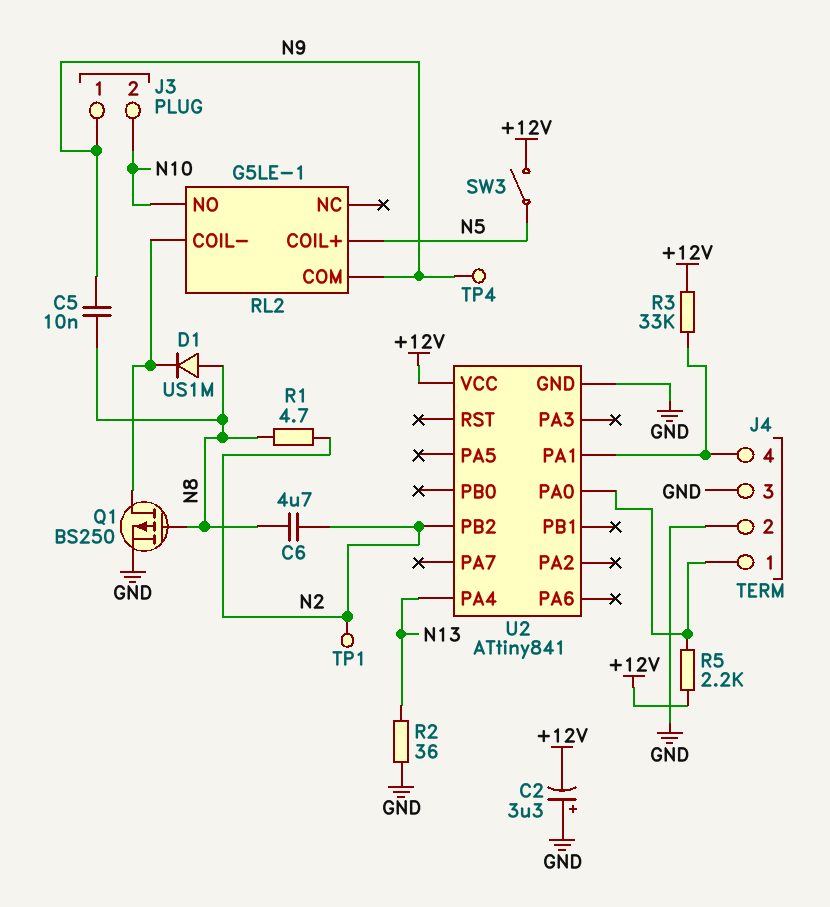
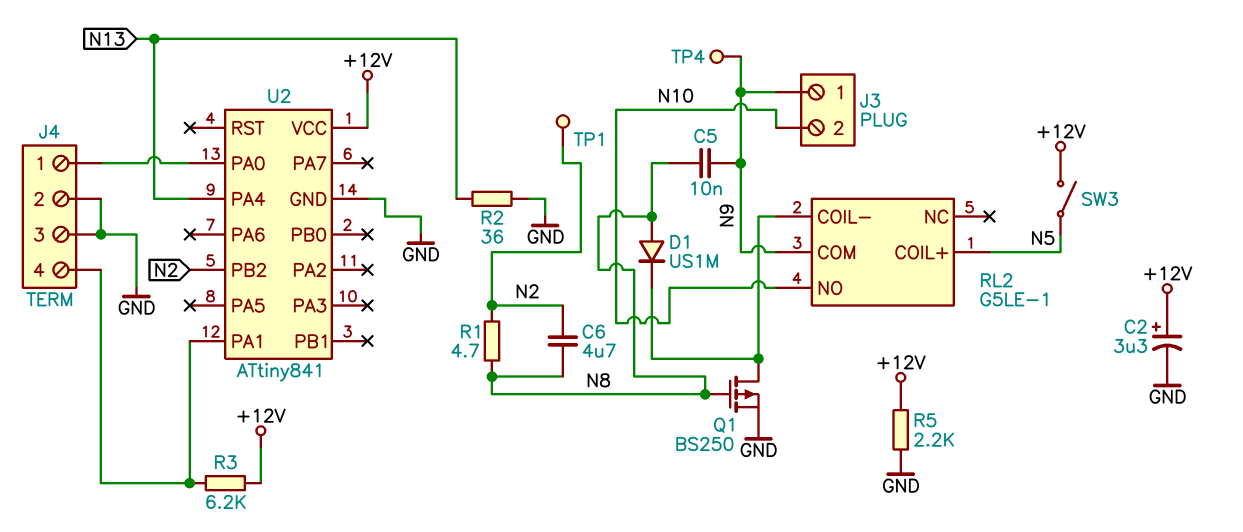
C2: 3.3uF (plus GND, minus +12V) -> 3.3uF (plus +12V, minus GND)
R3: 33k (+12V, J4/4) -> 6.2k (+12V, J4/4)
R5: 2.2k (+12V, J4/1) -> 2.2k (+12V, GND)

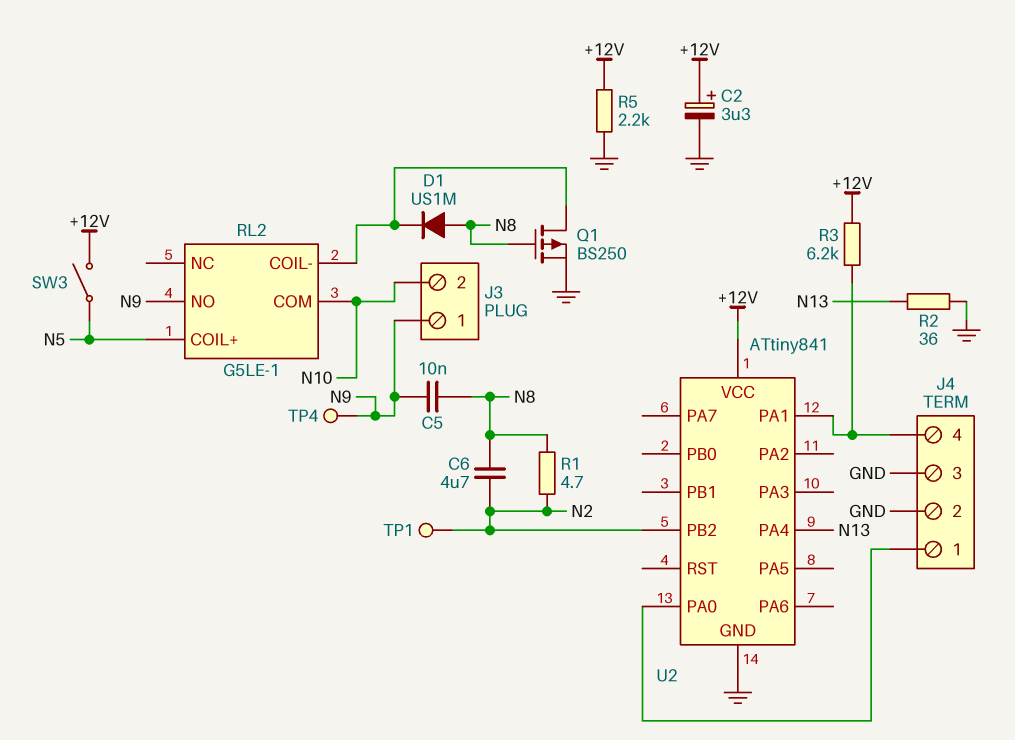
RL2 pin COM: N9 -> N10
RL2 pin NO: N10 -> N9

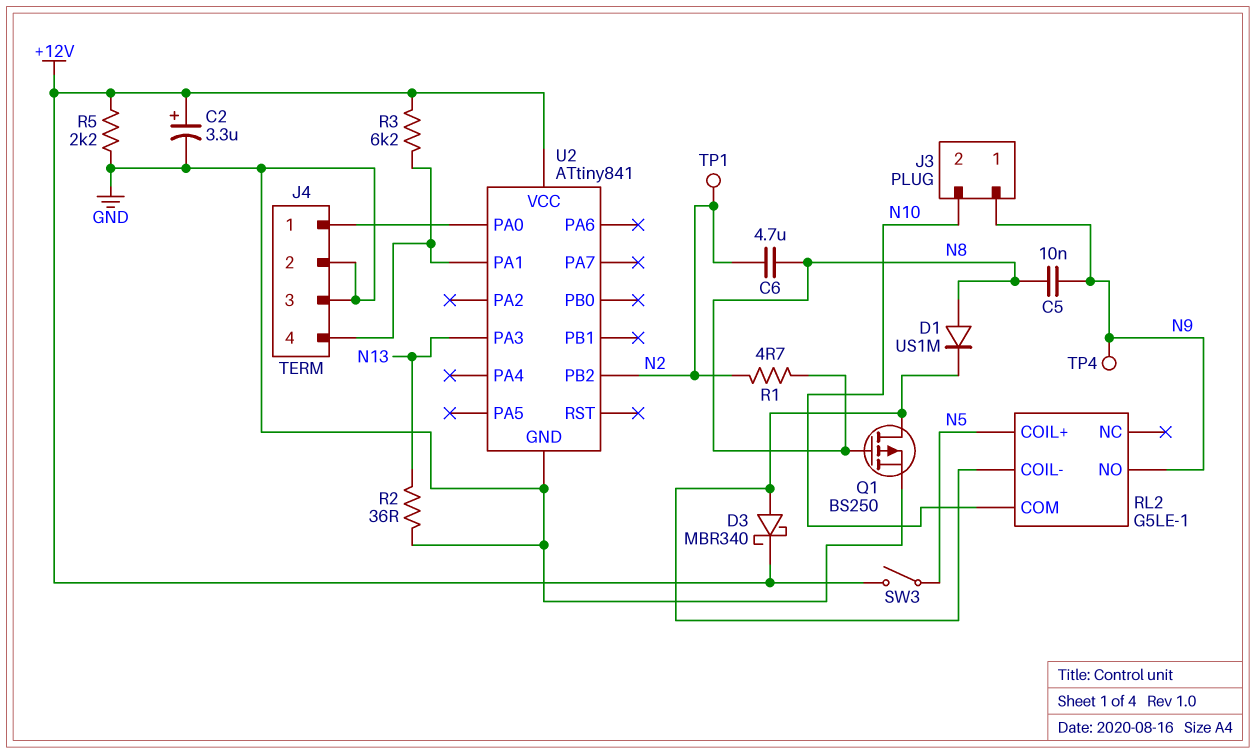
D3: none -> schottky MBR340 (A RL2/COIL-, K +12V)
U2 pin PA3: none -> N13
U2 pin PA4: N13 -> none

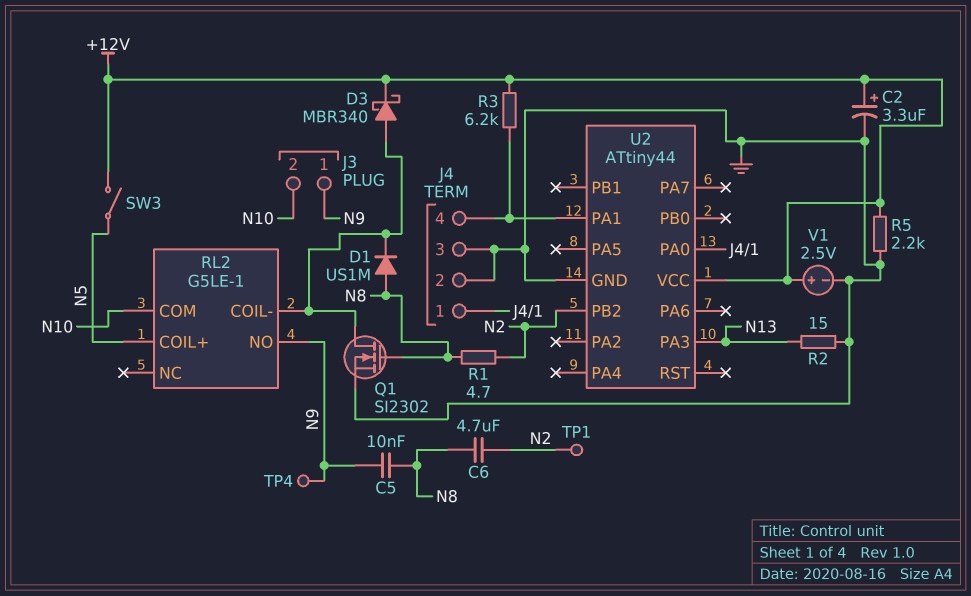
Q1: PMOS BS250 (G N8, D RL2/COIL-, S GND) -> NMOS SI2302 (G N8, D RL2/COIL-, S GND)
R2: 36 (GND, N13) -> 15 (GND, N13)
U2: ATtiny841 -> ATtiny44
V1: none -> 2.5V (plus +12V, minus GND)

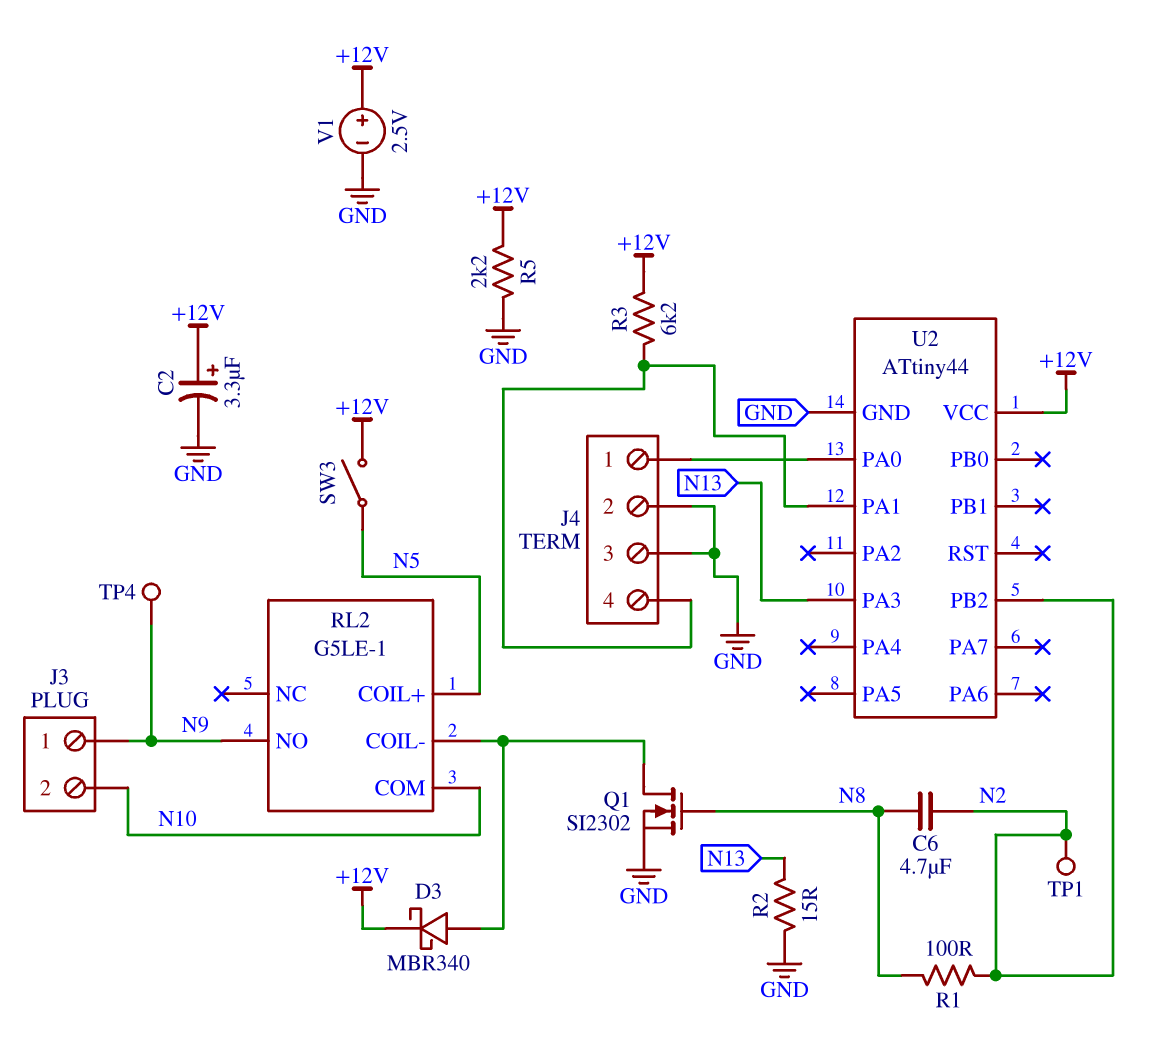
C5: 10nF (N8, N9) -> none
D1: diode US1M (A N8, K RL2/COIL-) -> none
R1: 4.7 (N2, N8) -> 100 (N2, N8)

